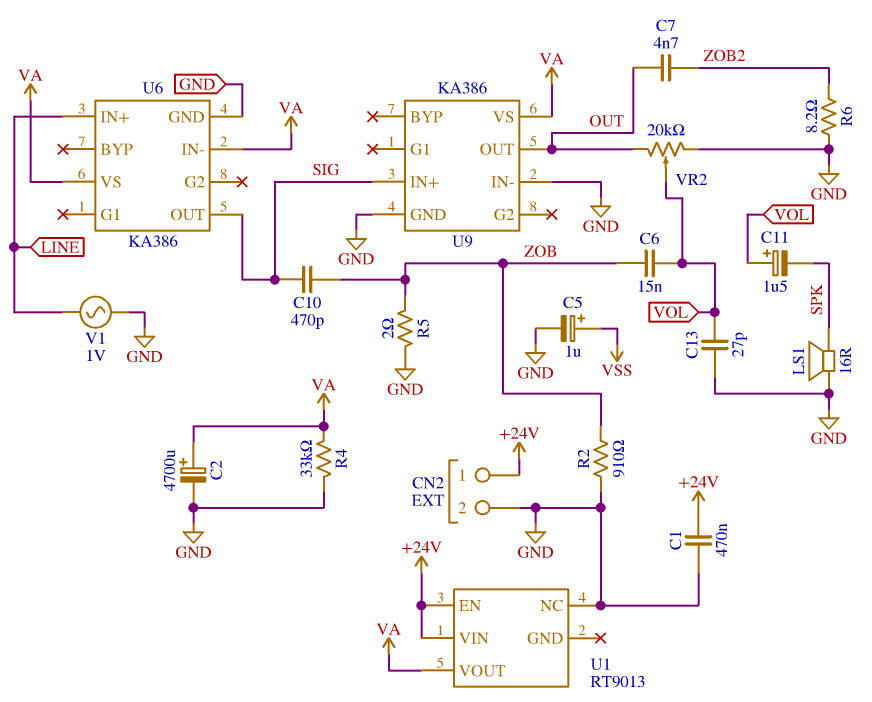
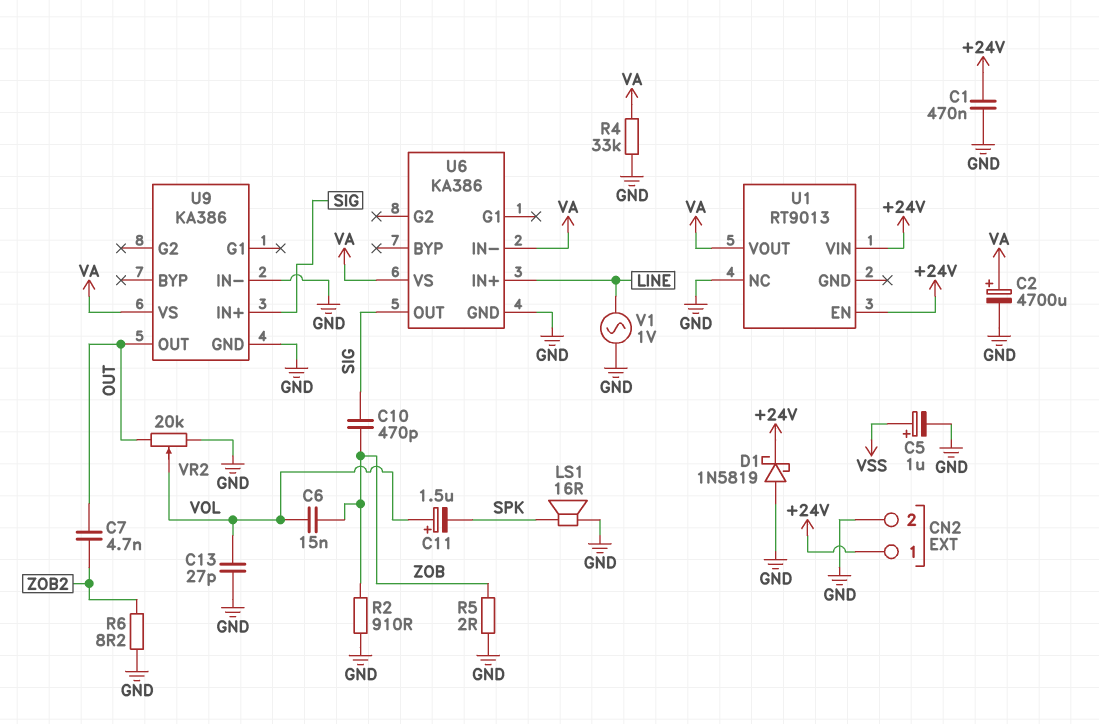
D1: none -> schottky 1N5819 (A GND, K +24V)

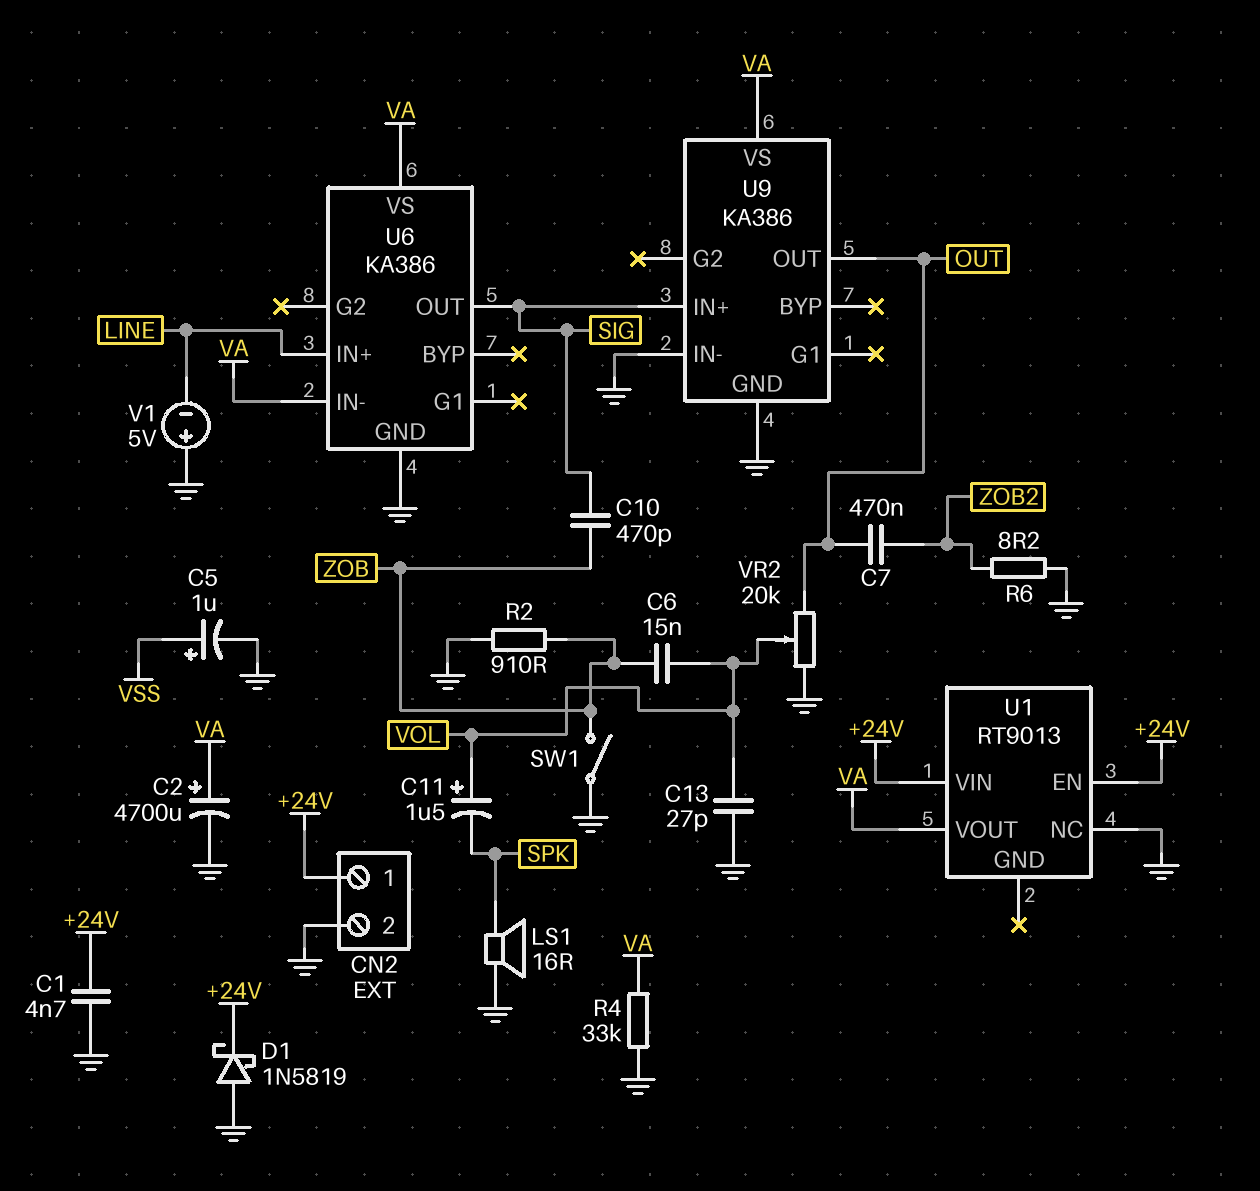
C1: 470nF (+24V, GND) -> 4.7nF (+24V, GND)
C7: 4.7nF (OUT, ZOB2) -> 470nF (OUT, ZOB2)
R5: 2 (GND, ZOB) -> none
SW1: none -> switch (GND, ZOB)
V1: AC 1V (GND, LINE) -> 5V (plus GND, minus LINE)

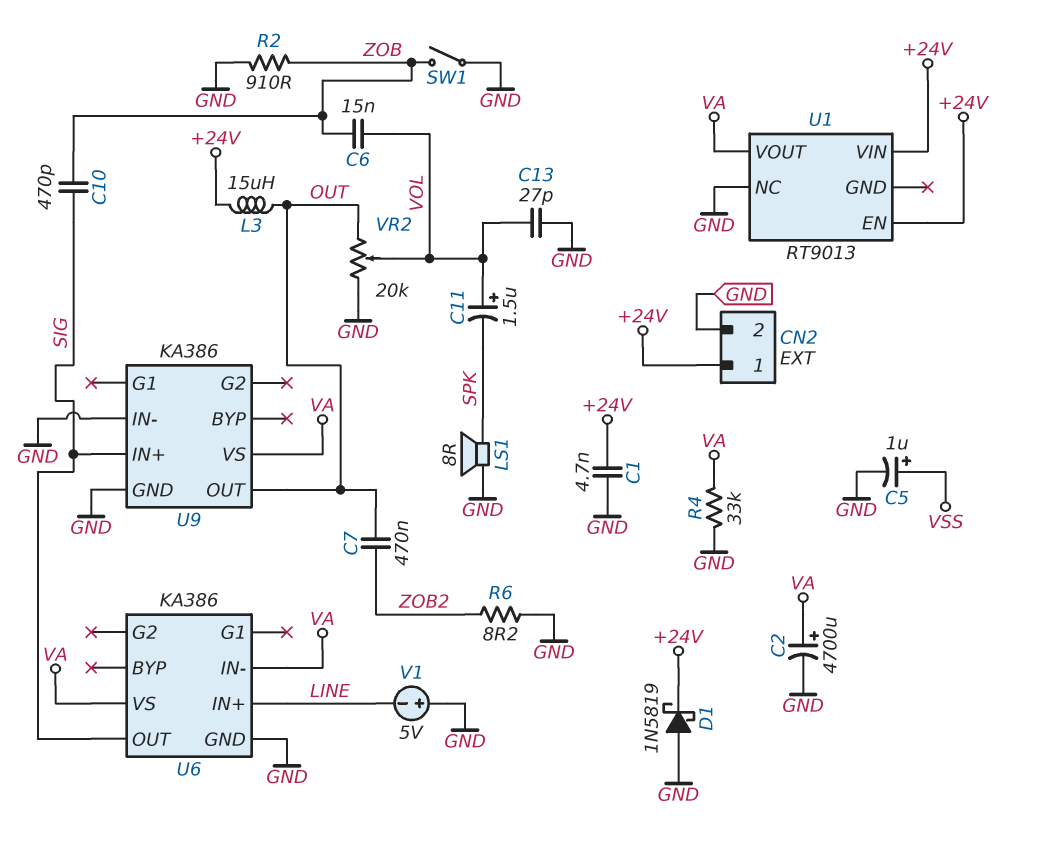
L3: none -> 15uH (+24V, OUT)
LS1: speaker 16R (GND, SPK) -> speaker 8R (GND, SPK)

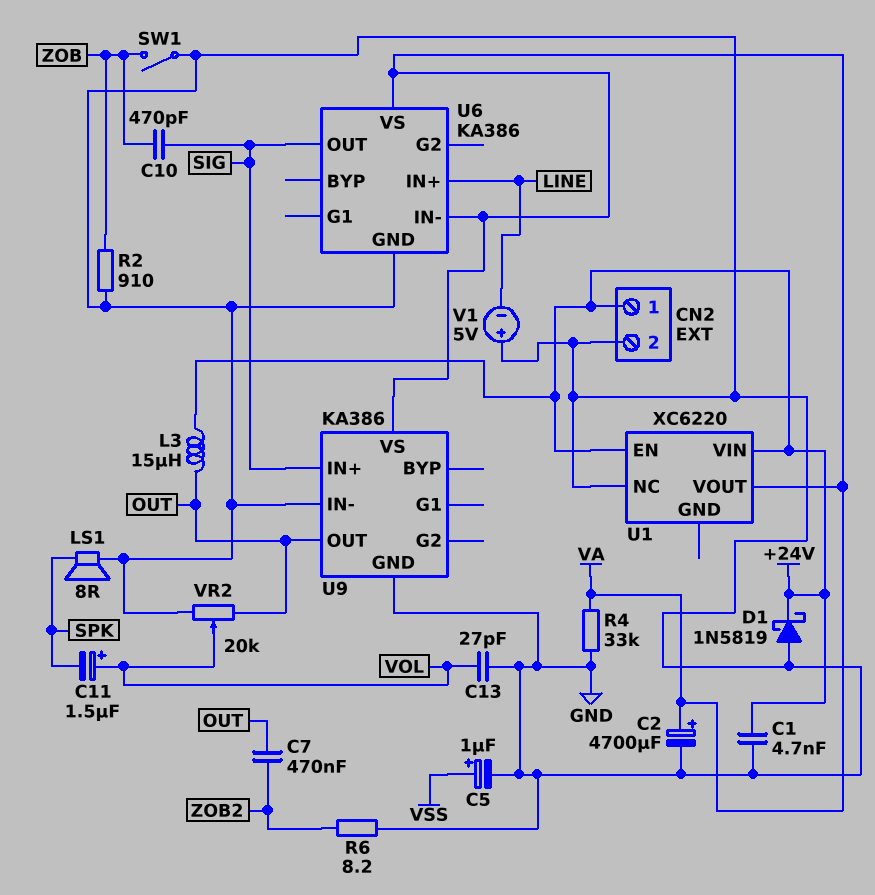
C6: 15nF (VOL, ZOB) -> none
U1: RT9013 -> XC6220

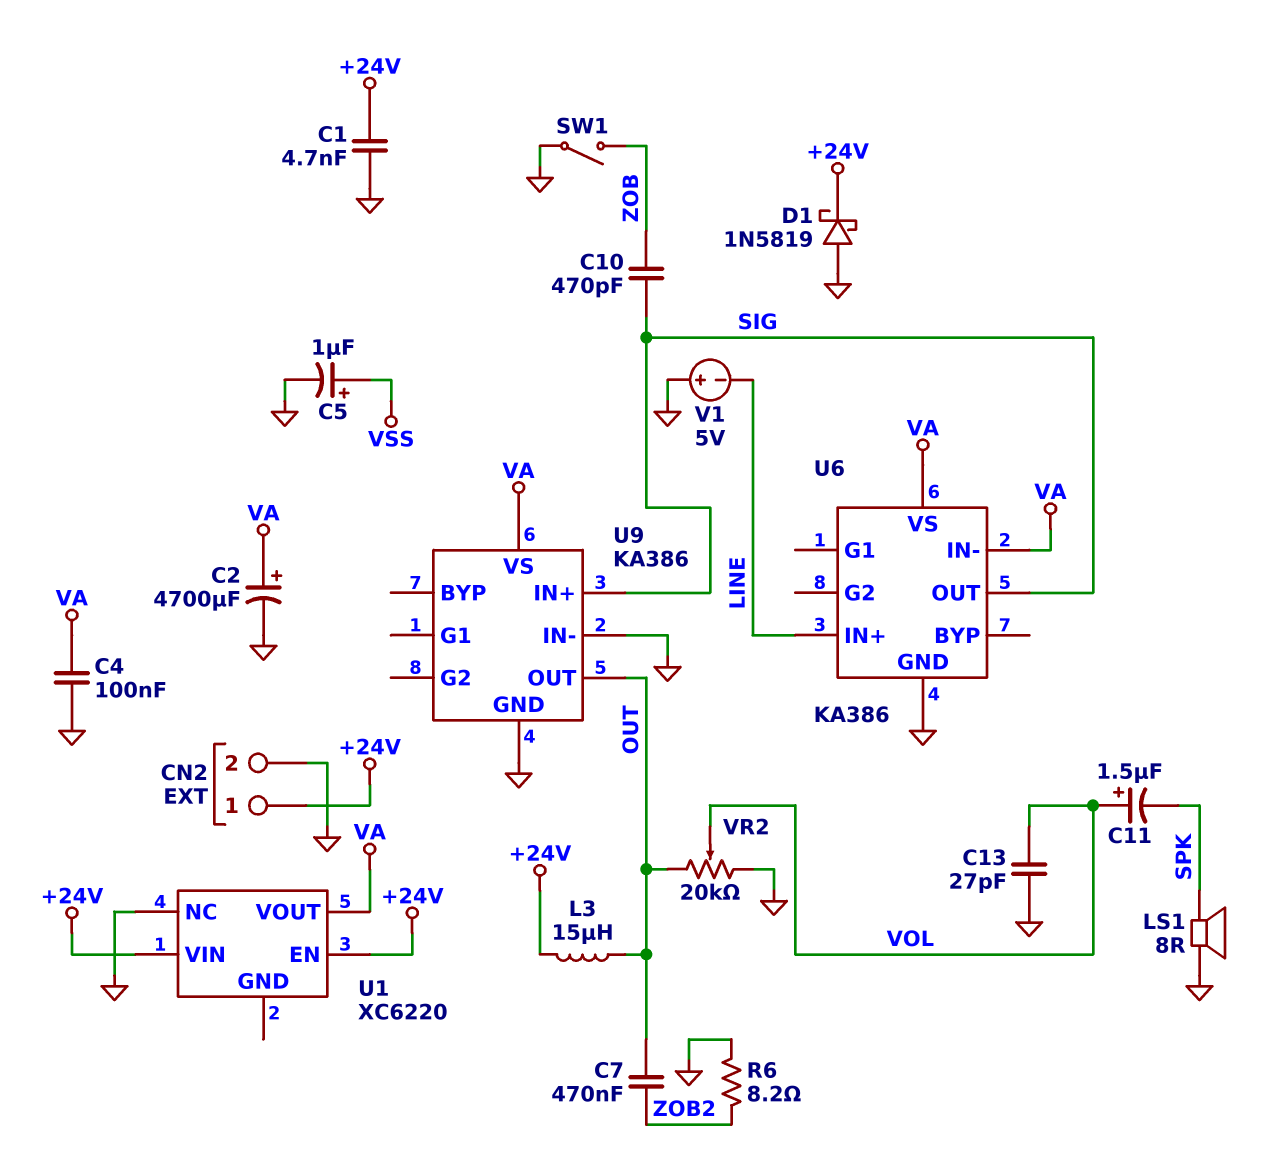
C4: none -> 100nF (GND, VA)
R2: 910 (GND, ZOB) -> none
R4: 33k (GND, VA) -> none

